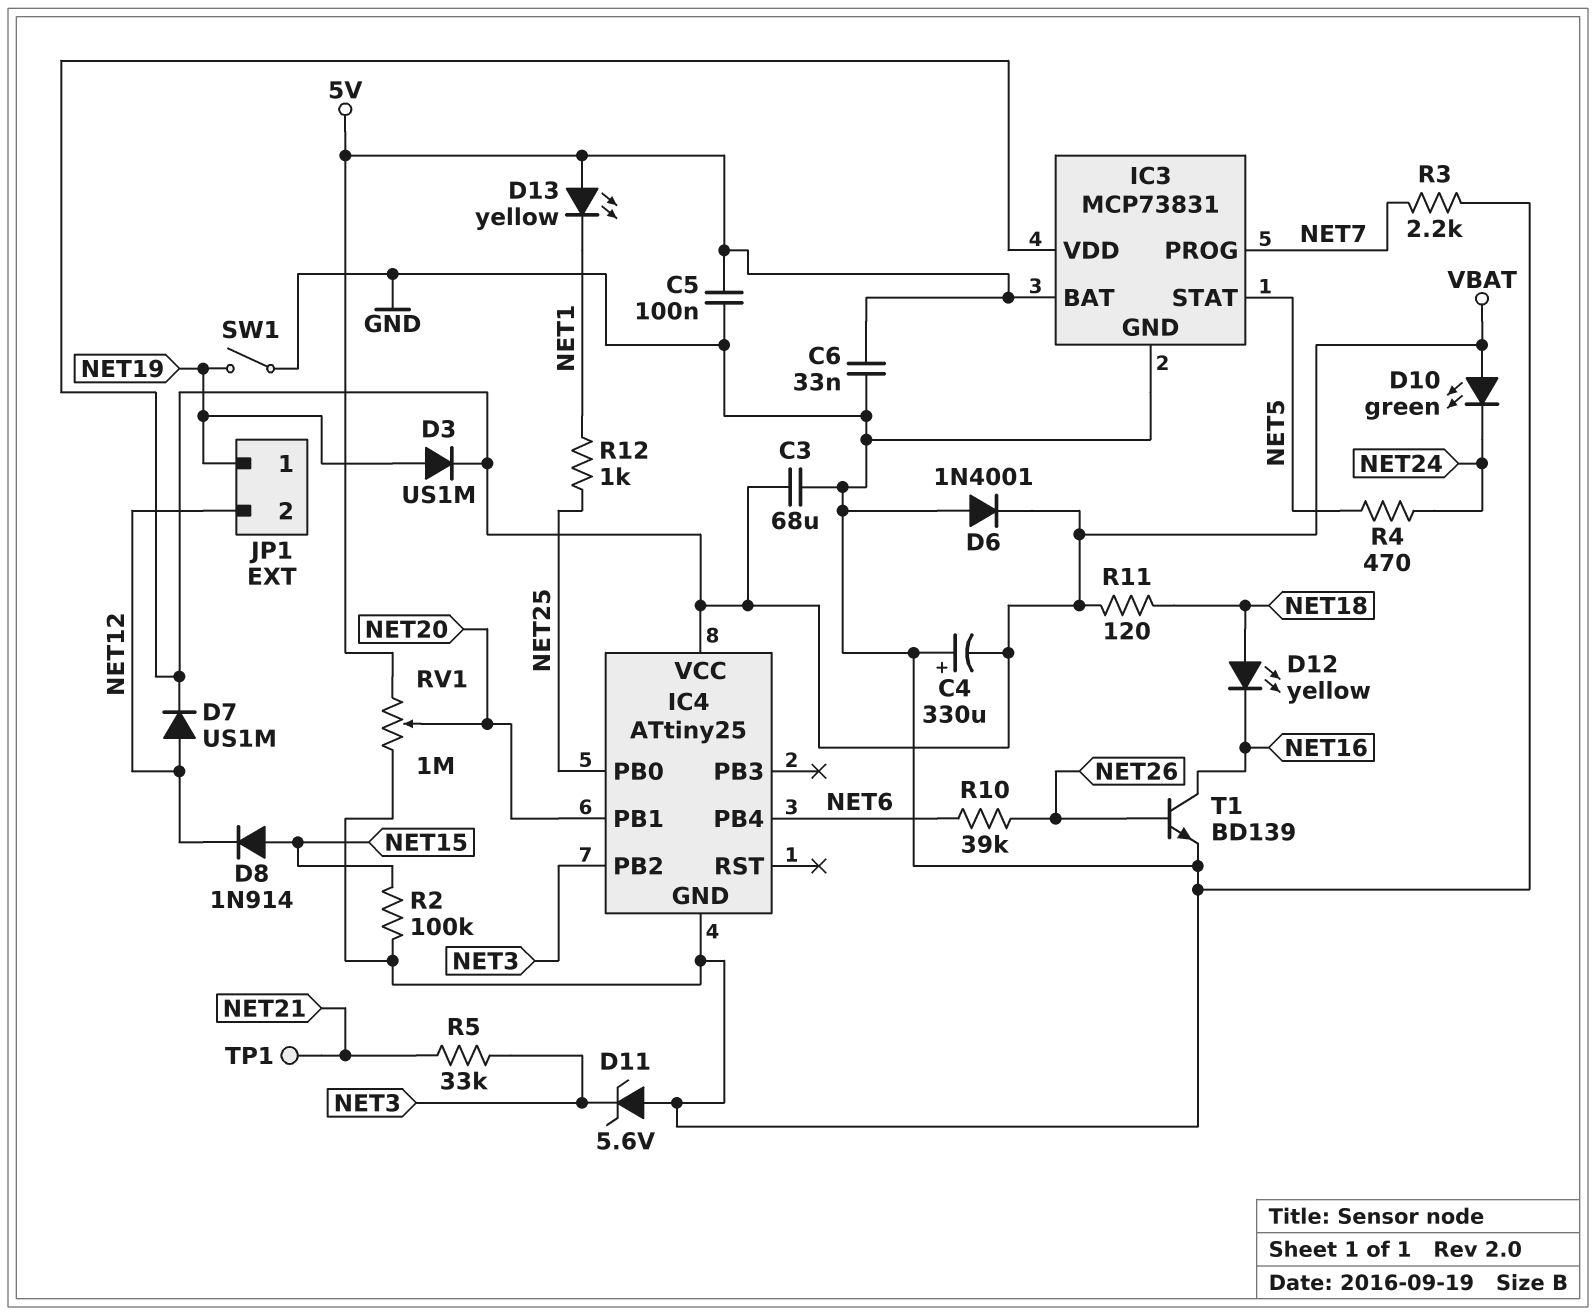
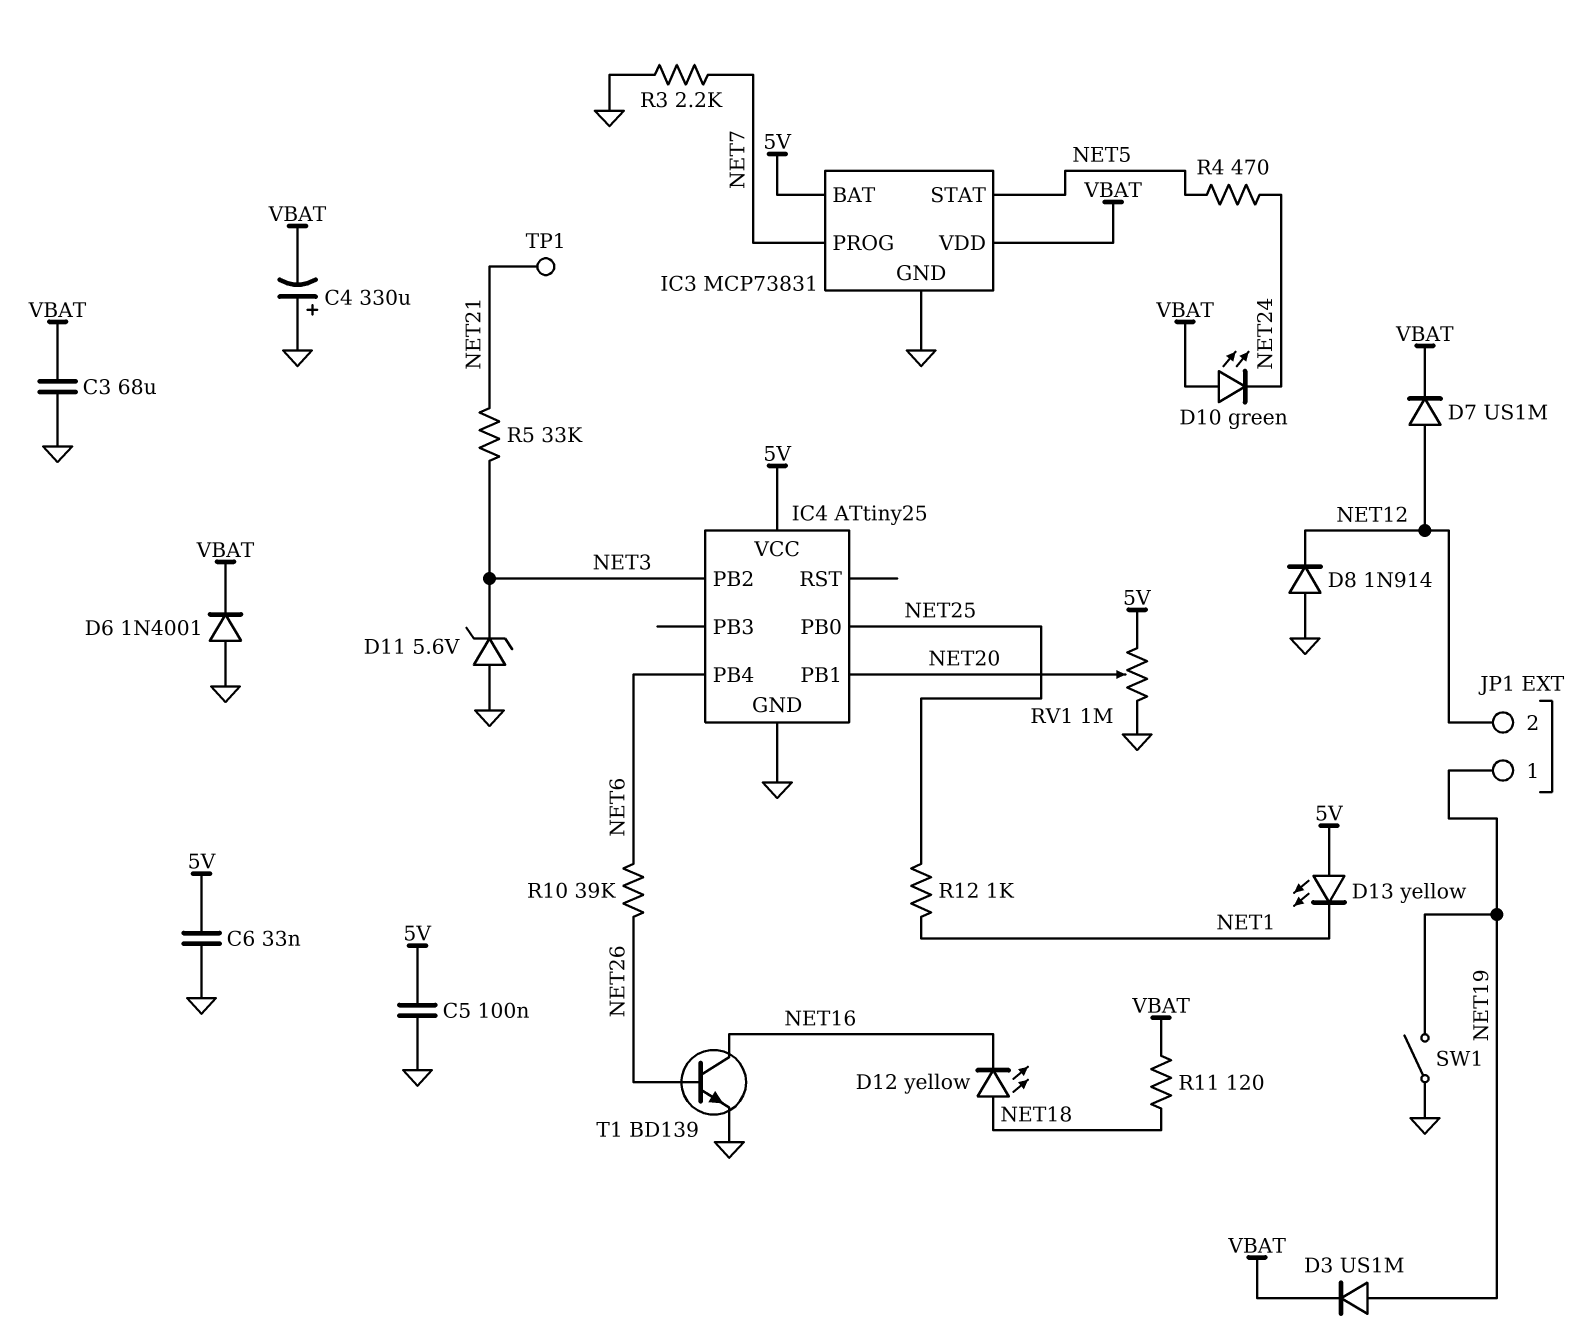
D8: diode 1N914 (A NET15, K NET12) -> diode 1N914 (A GND, K NET12)
IC4 pin VCC: VBAT -> 5V
R2: 100k (GND, NET15) -> none

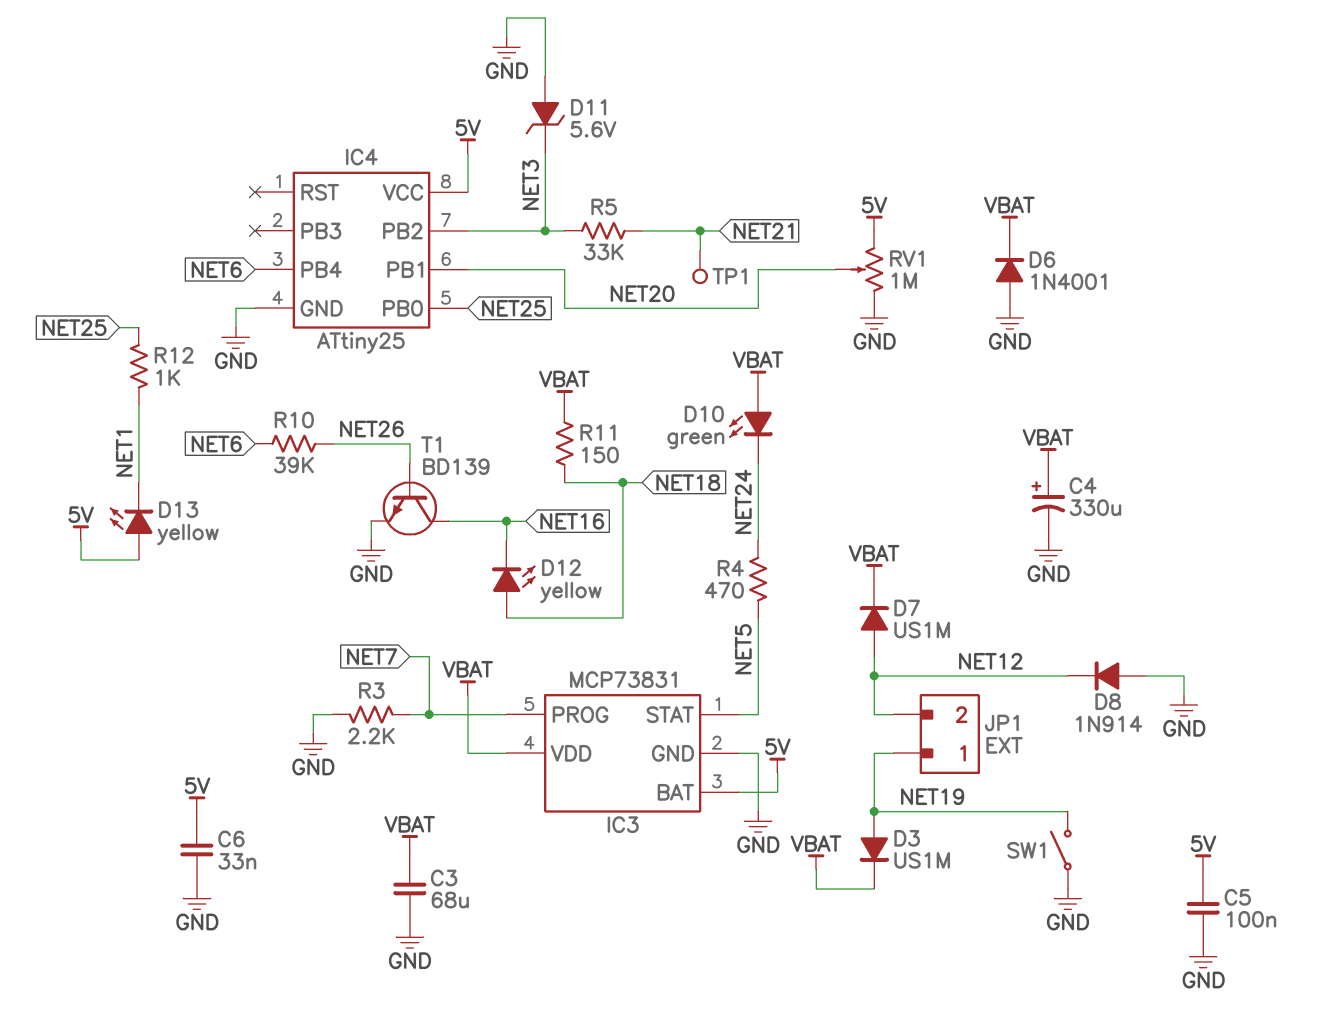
C4: 330uF (plus GND, minus VBAT) -> 330uF (plus VBAT, minus GND)
R11: 120 (NET18, VBAT) -> 150 (NET18, VBAT)

